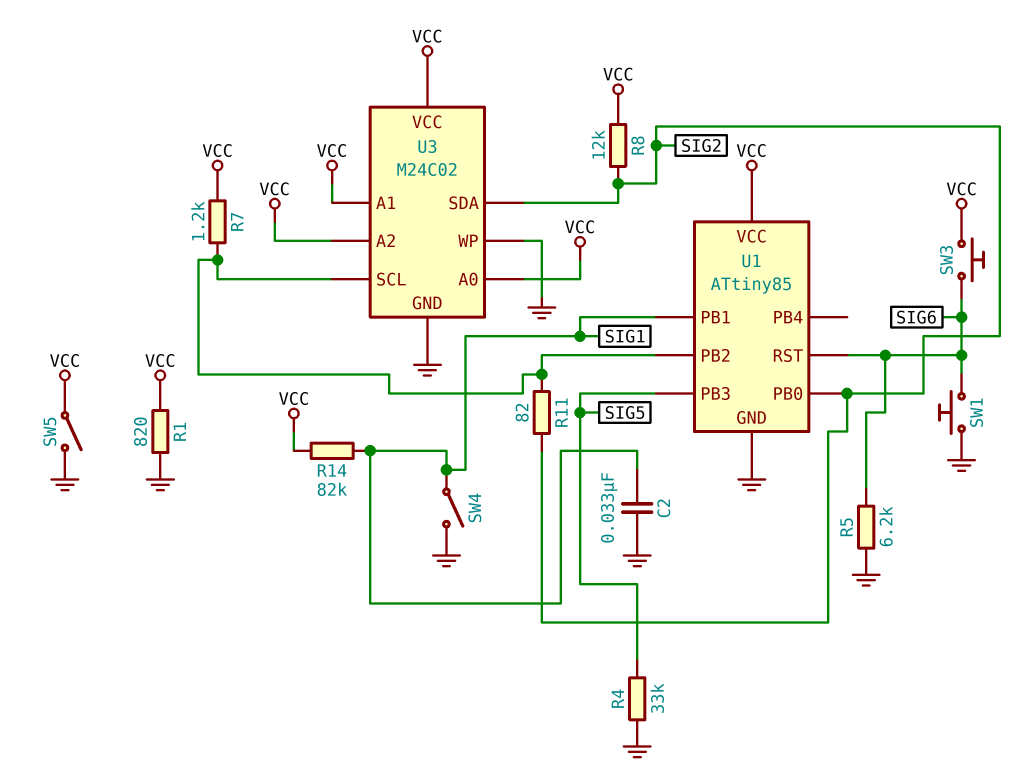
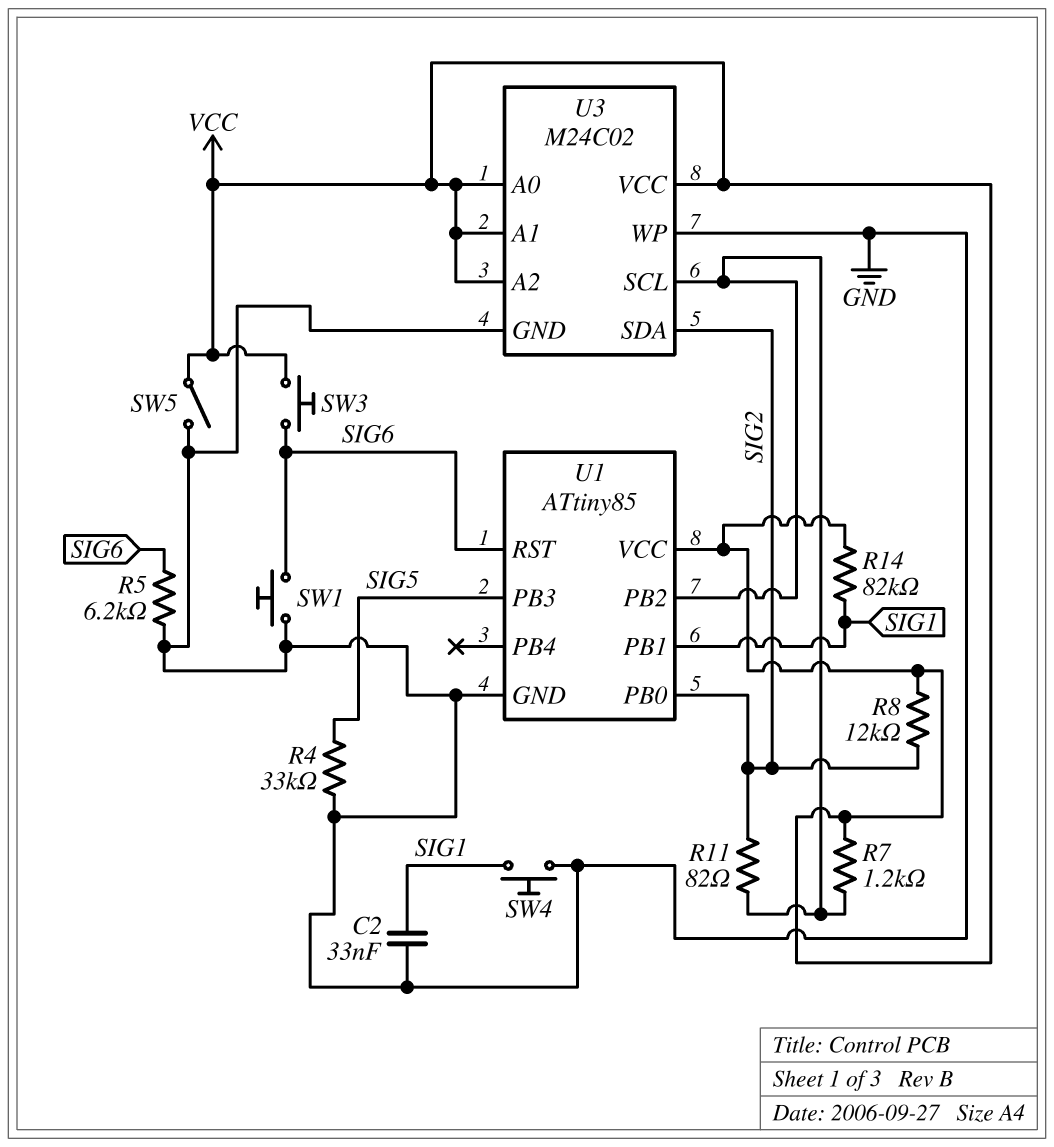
R1: 820 (GND, VCC) -> none
SW4: switch (GND, SIG1) -> button (GND, SIG1)

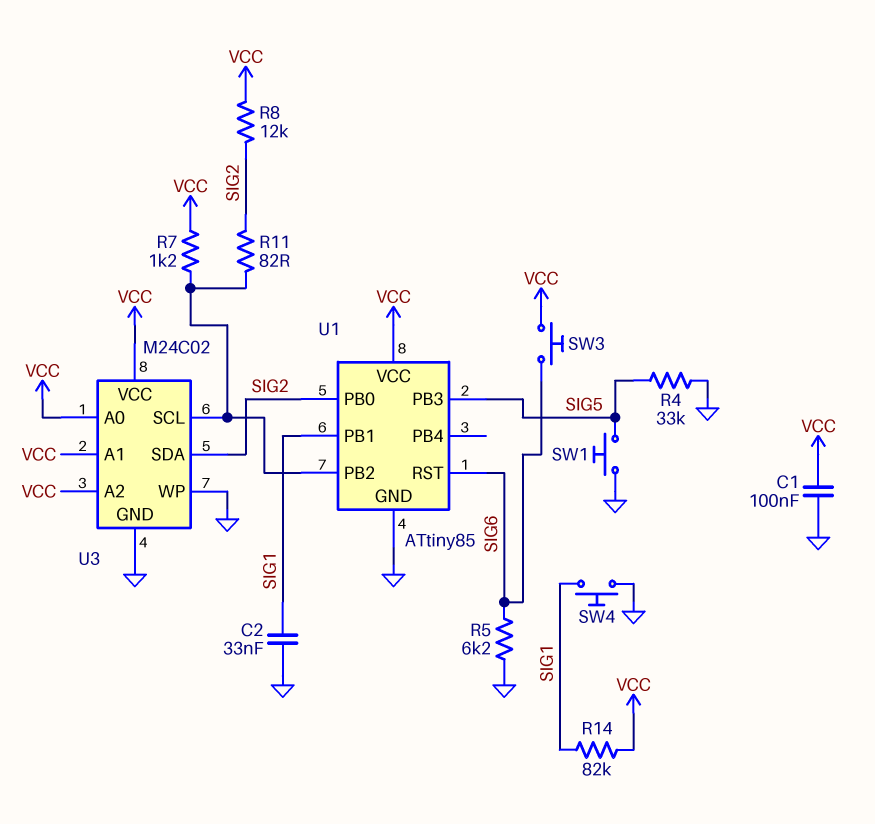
C1: none -> 100nF (GND, VCC)
SW1: button (GND, SIG6) -> button (GND, SIG5)
SW5: switch (GND, VCC) -> none

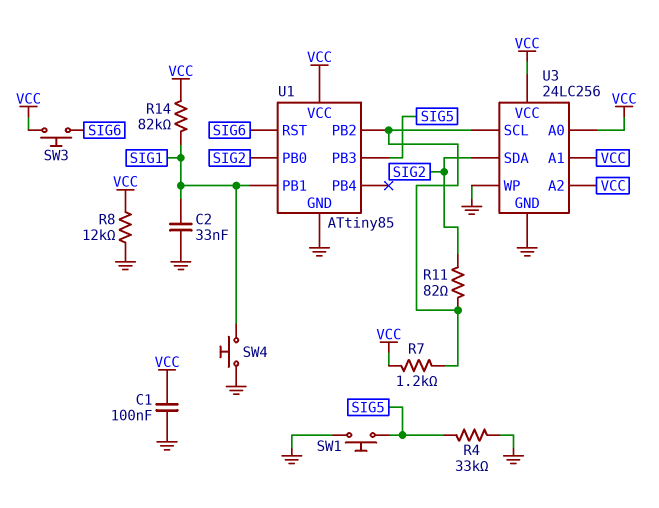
R5: 6.2k (GND, SIG6) -> none
R8: 12k (SIG2, VCC) -> 12k (GND, VCC)
U3: M24C02 -> 24LC256

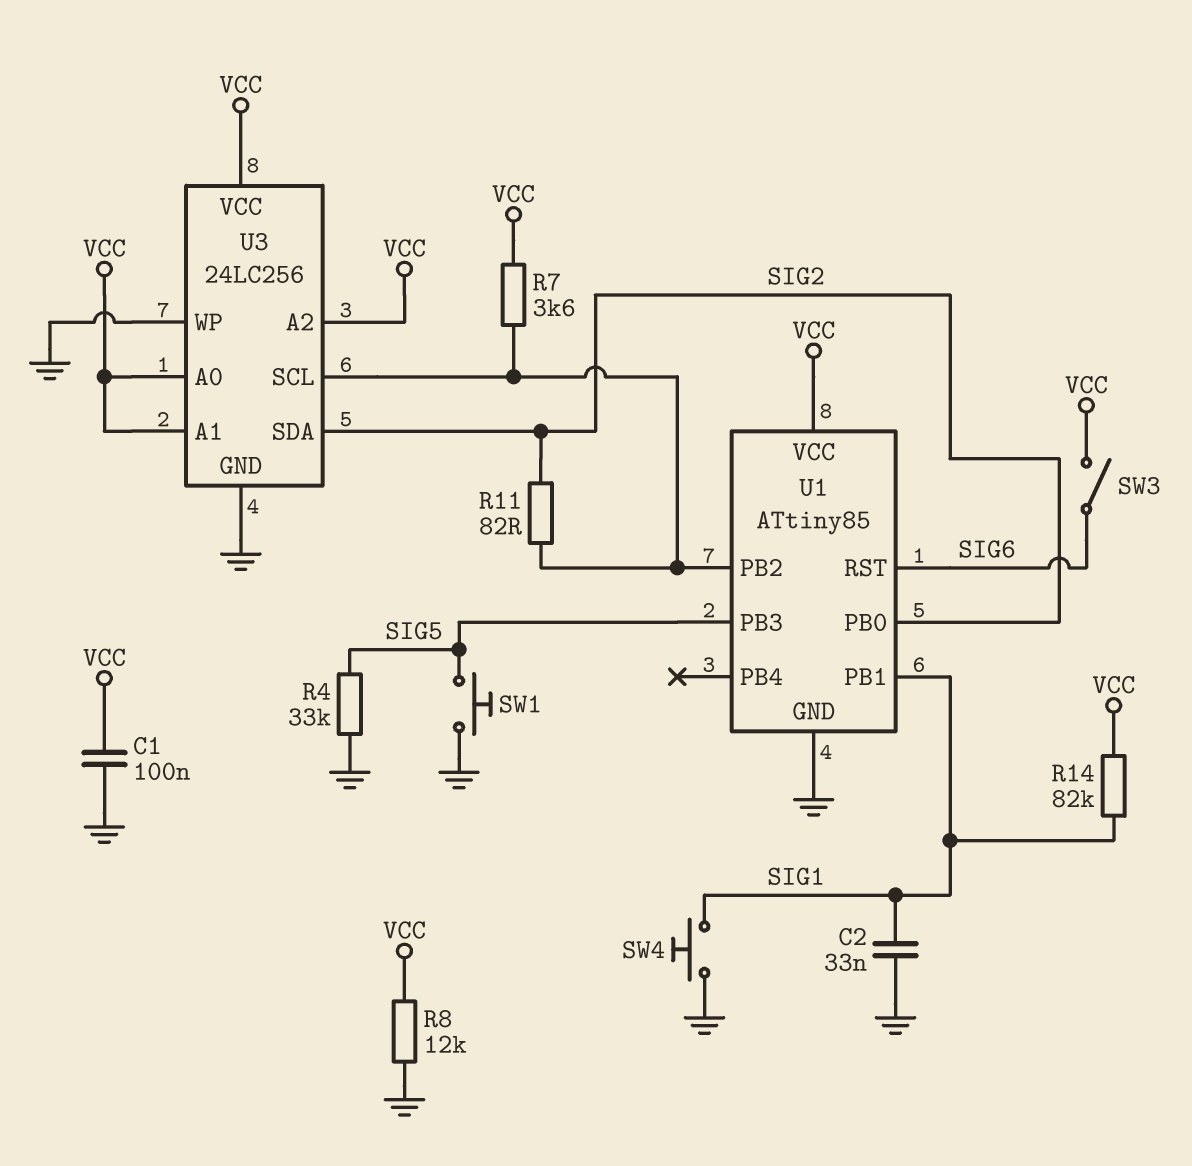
R7: 1.2k (U1/PB2, VCC) -> 3.6k (U1/PB2, VCC)
SW3: button (SIG6, VCC) -> switch (SIG6, VCC)

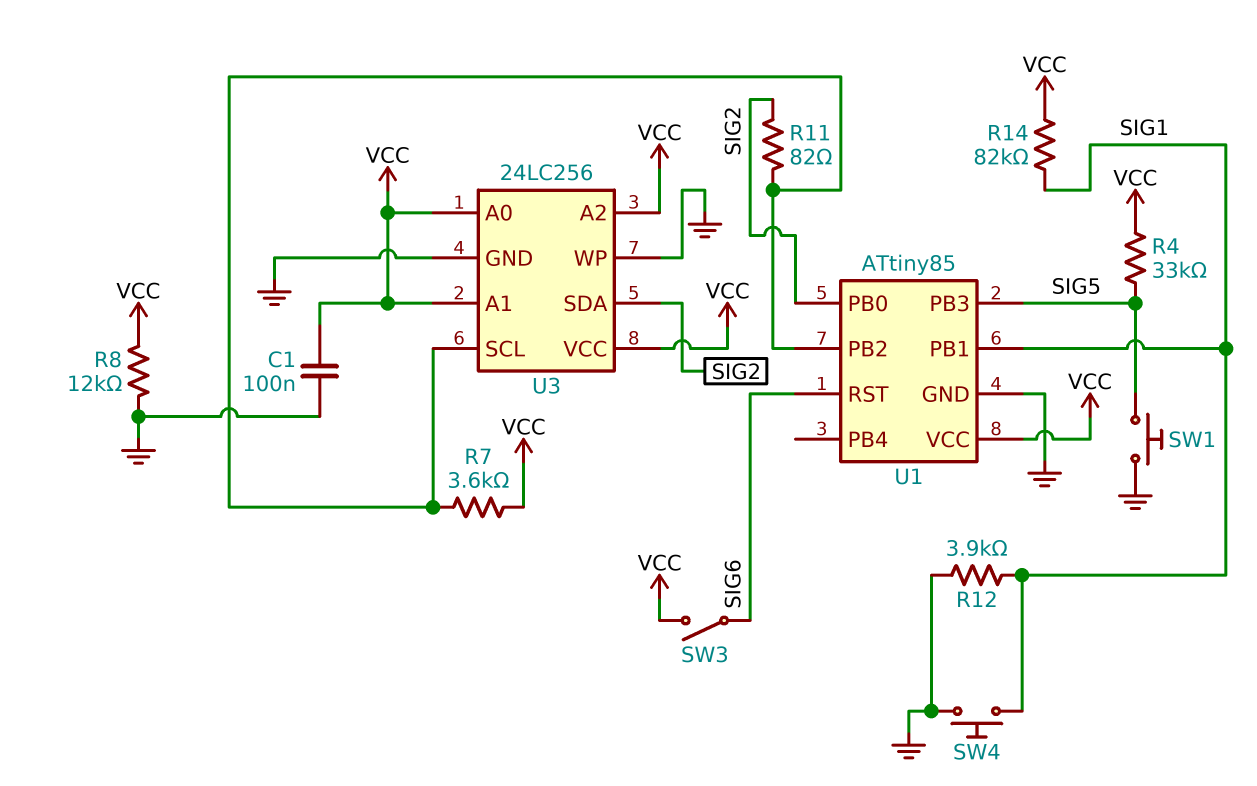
C2: 33nF (GND, SIG1) -> none
R4: 33k (GND, SIG5) -> 33k (SIG5, VCC)
R12: none -> 3.9k (GND, SIG1)

